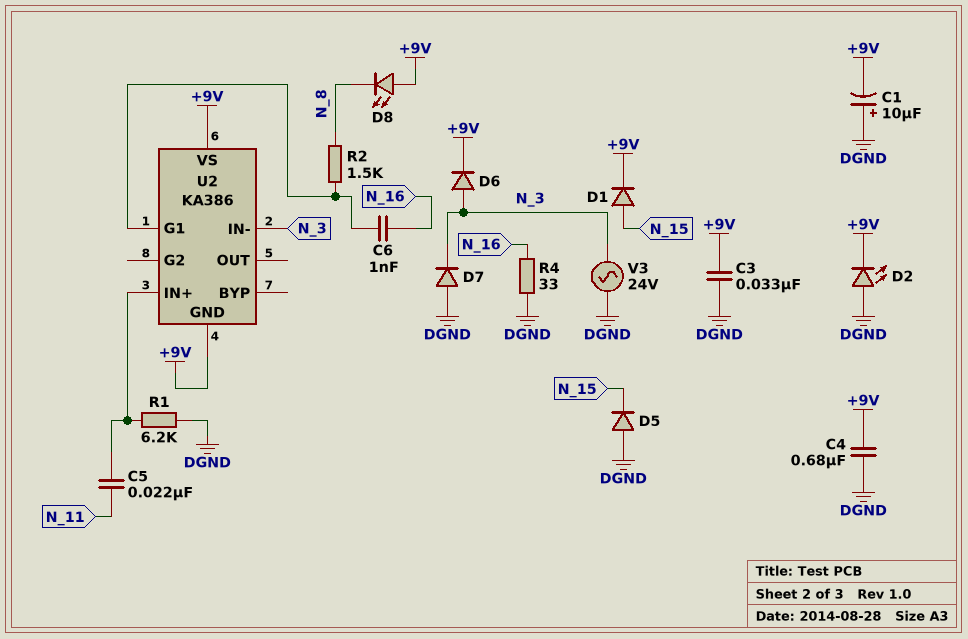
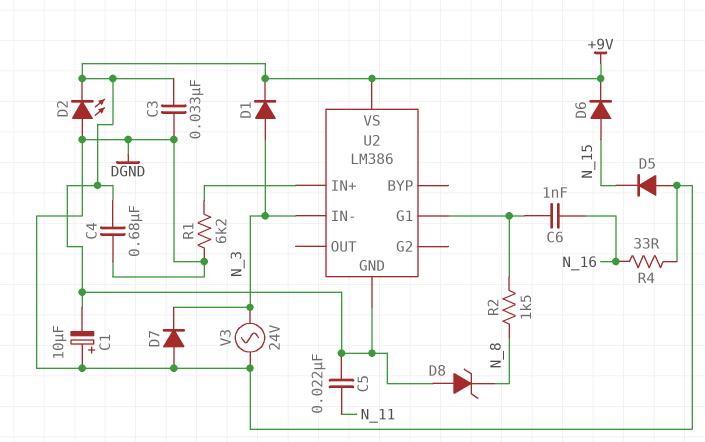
C5: 22nF (N_11, U2/IN+) -> 22nF (+9V, N_11)
D1: diode (A N_15, K +9V) -> diode (A N_3, K +9V)
D6: diode (A N_3, K +9V) -> diode (A N_15, K +9V)
D8: LED (A +9V, K N_8) -> zener (A +9V, K N_8)
U2: KA386 -> LM386

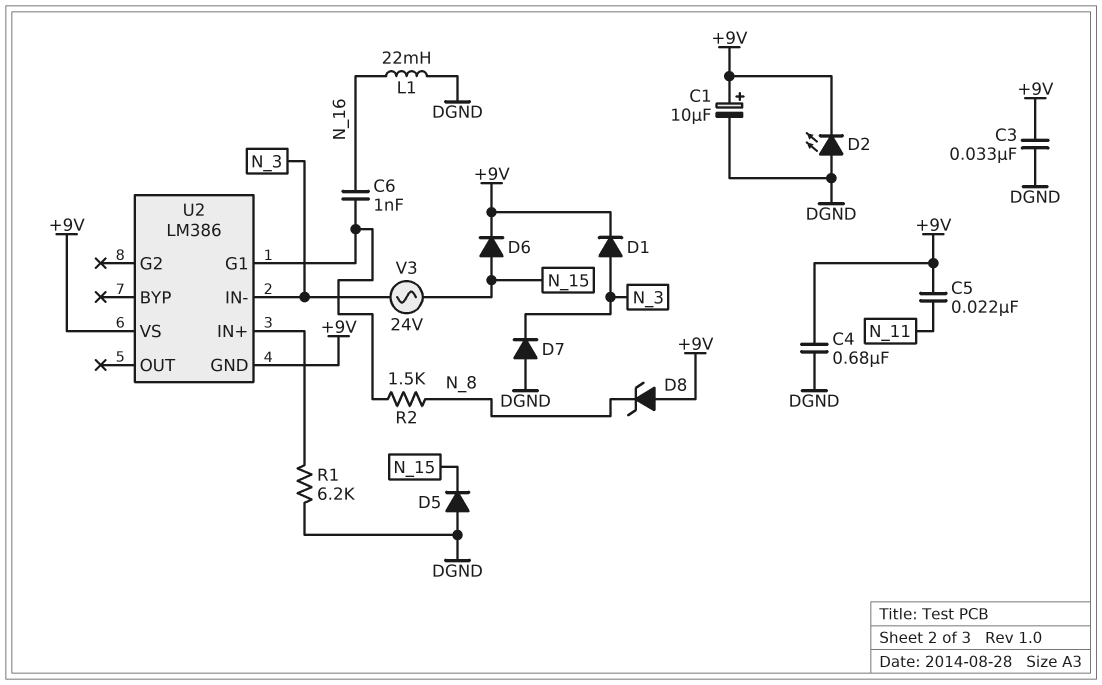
C1: 10uF (plus DGND, minus +9V) -> 10uF (plus +9V, minus DGND)
L1: none -> 22mH (DGND, N_16)
R4: 33 (DGND, N_16) -> none
V3: AC 24V (DGND, N_3) -> AC 24V (N_3, N_15)

